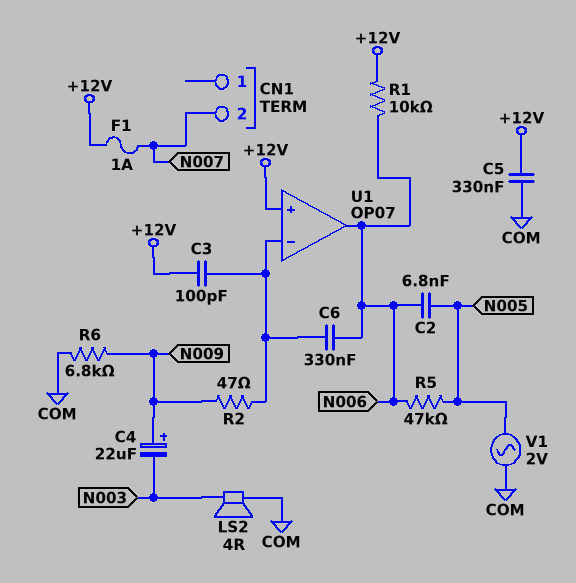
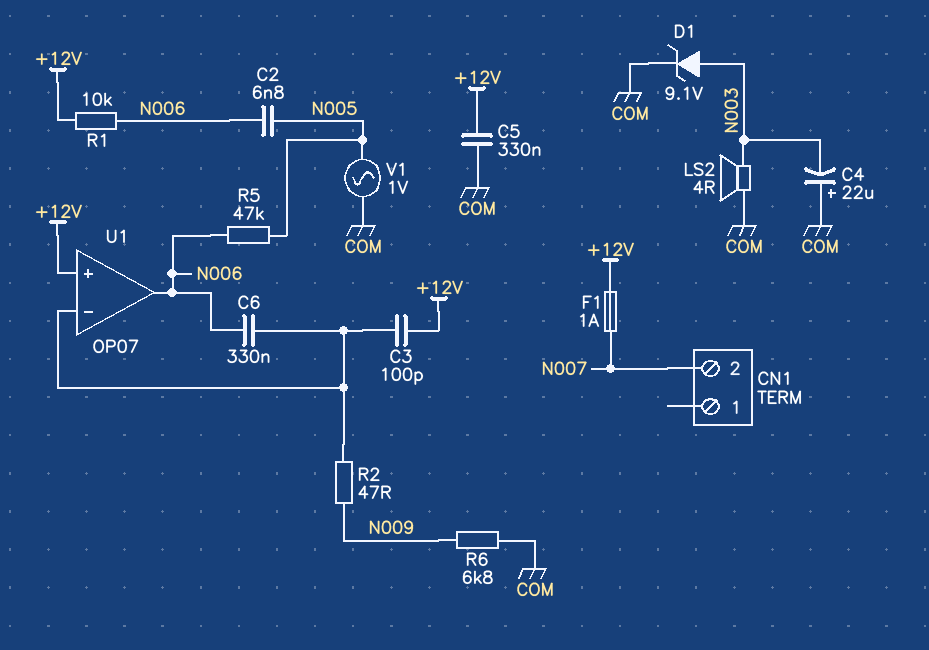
C4: 22uF (plus N009, minus N003) -> 22uF (plus COM, minus N003)
D1: none -> zener 9.1V (A N003, K COM)
V1: AC 2V (COM, N005) -> AC 1V (COM, N005)

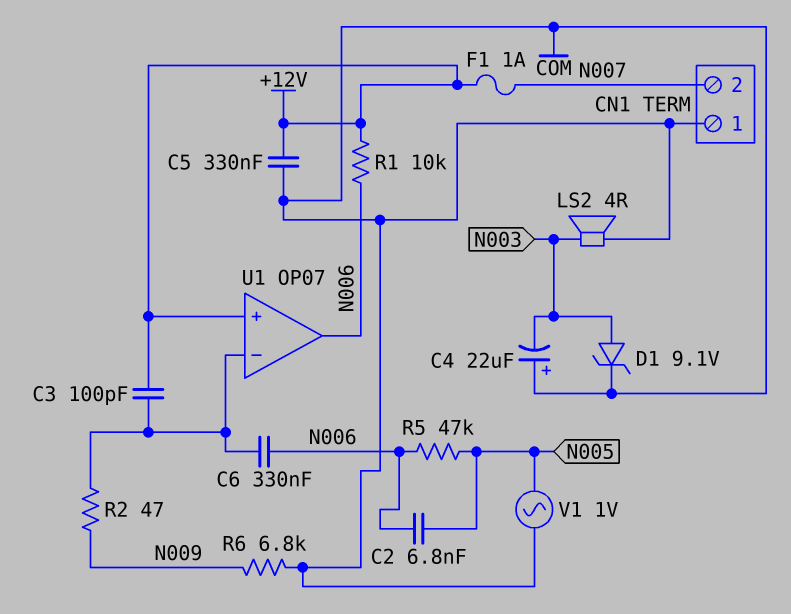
CN1 pin 1: none -> COM

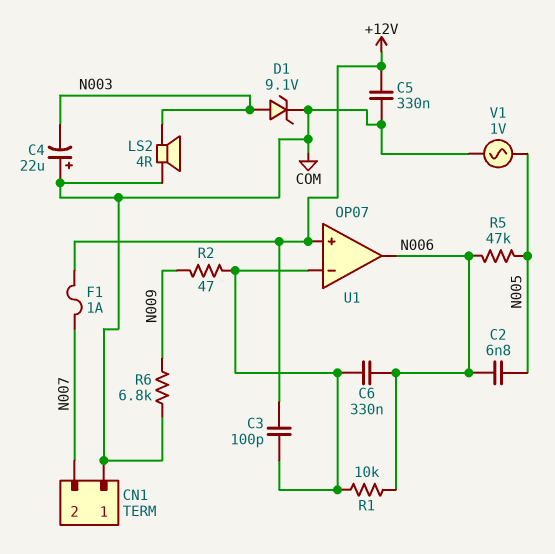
R1: 10k (+12V, N006) -> 10k (N006, U1/in-)

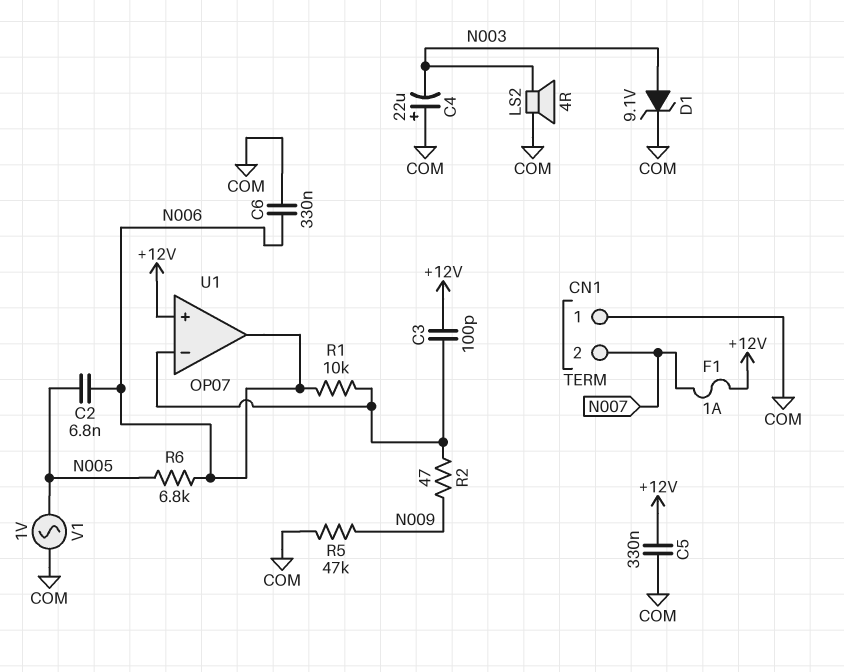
C6: 330nF (N006, U1/in-) -> 330nF (COM, N006)
R5: 47k (N005, N006) -> 47k (COM, N009)
R6: 6.8k (COM, N009) -> 6.8k (N005, N006)

